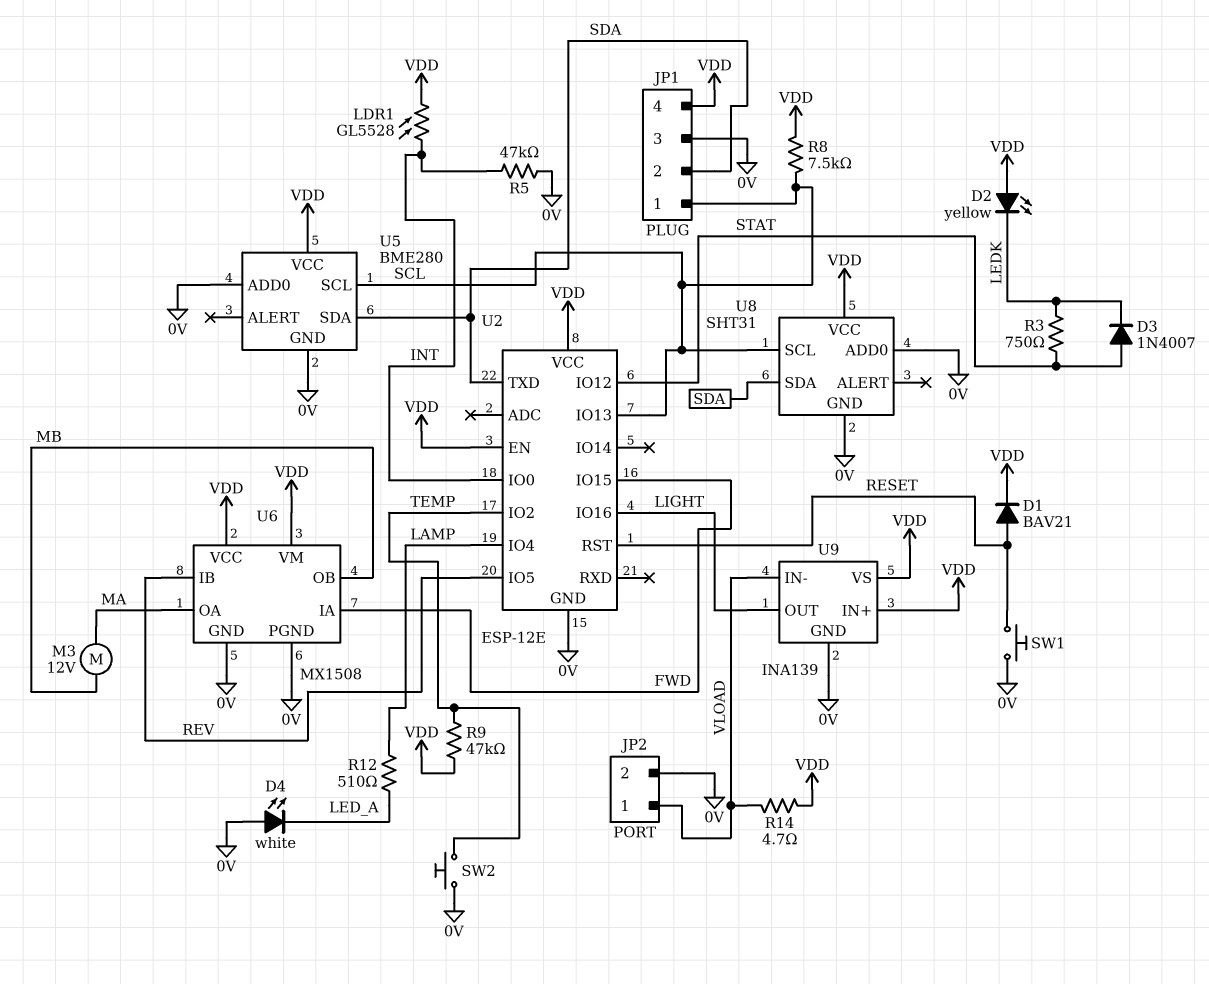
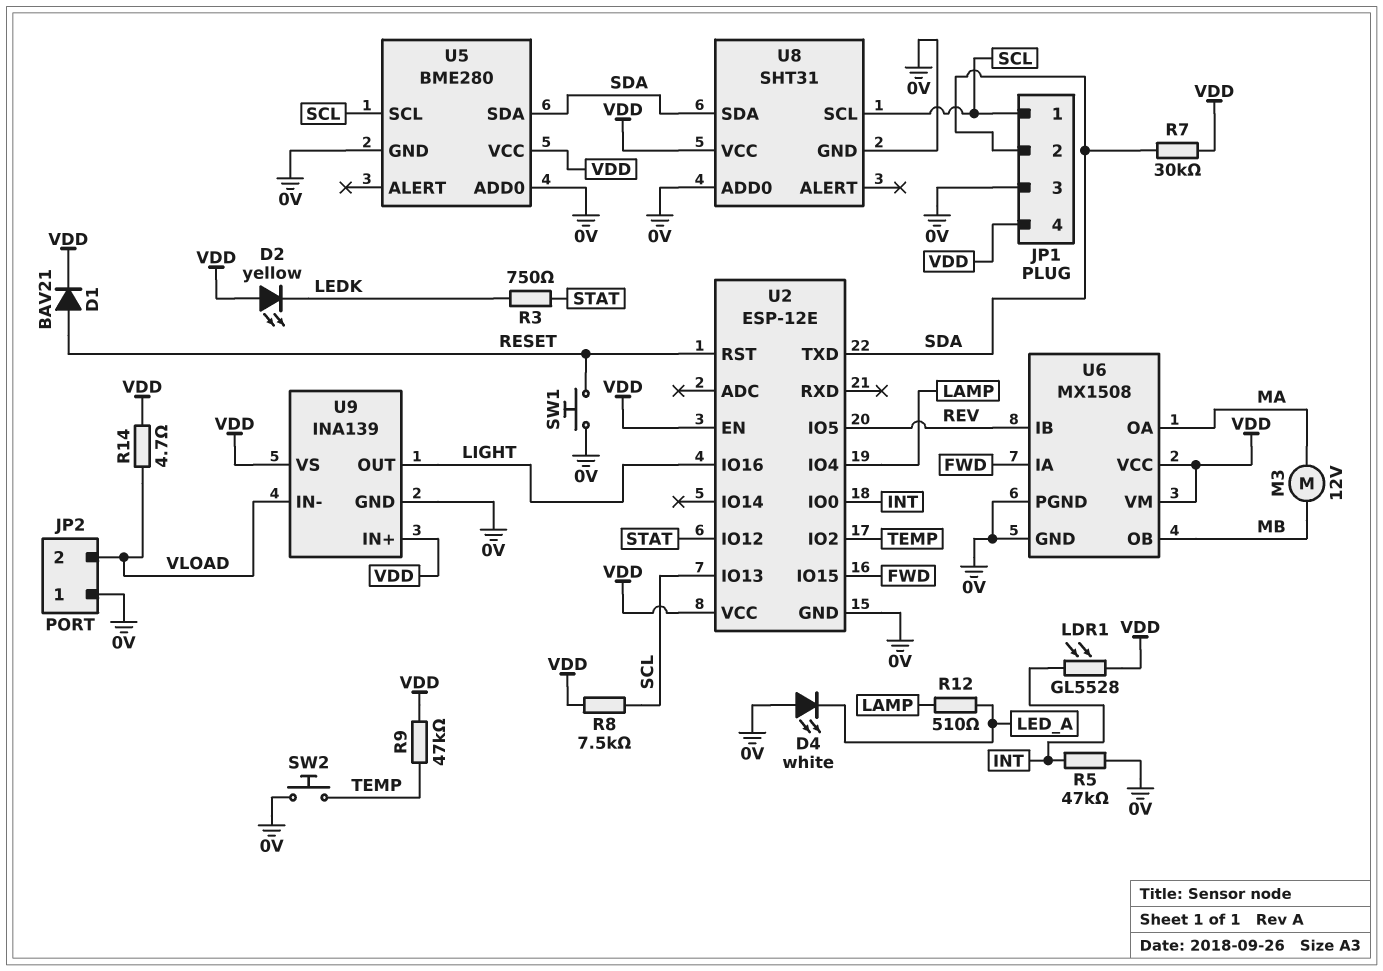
D3: diode 1N4007 (A STAT, K LEDK) -> none
JP2 pin 1: VLOAD -> 0V
JP2 pin 2: 0V -> VLOAD
R7: none -> 30k (SDA, VDD)

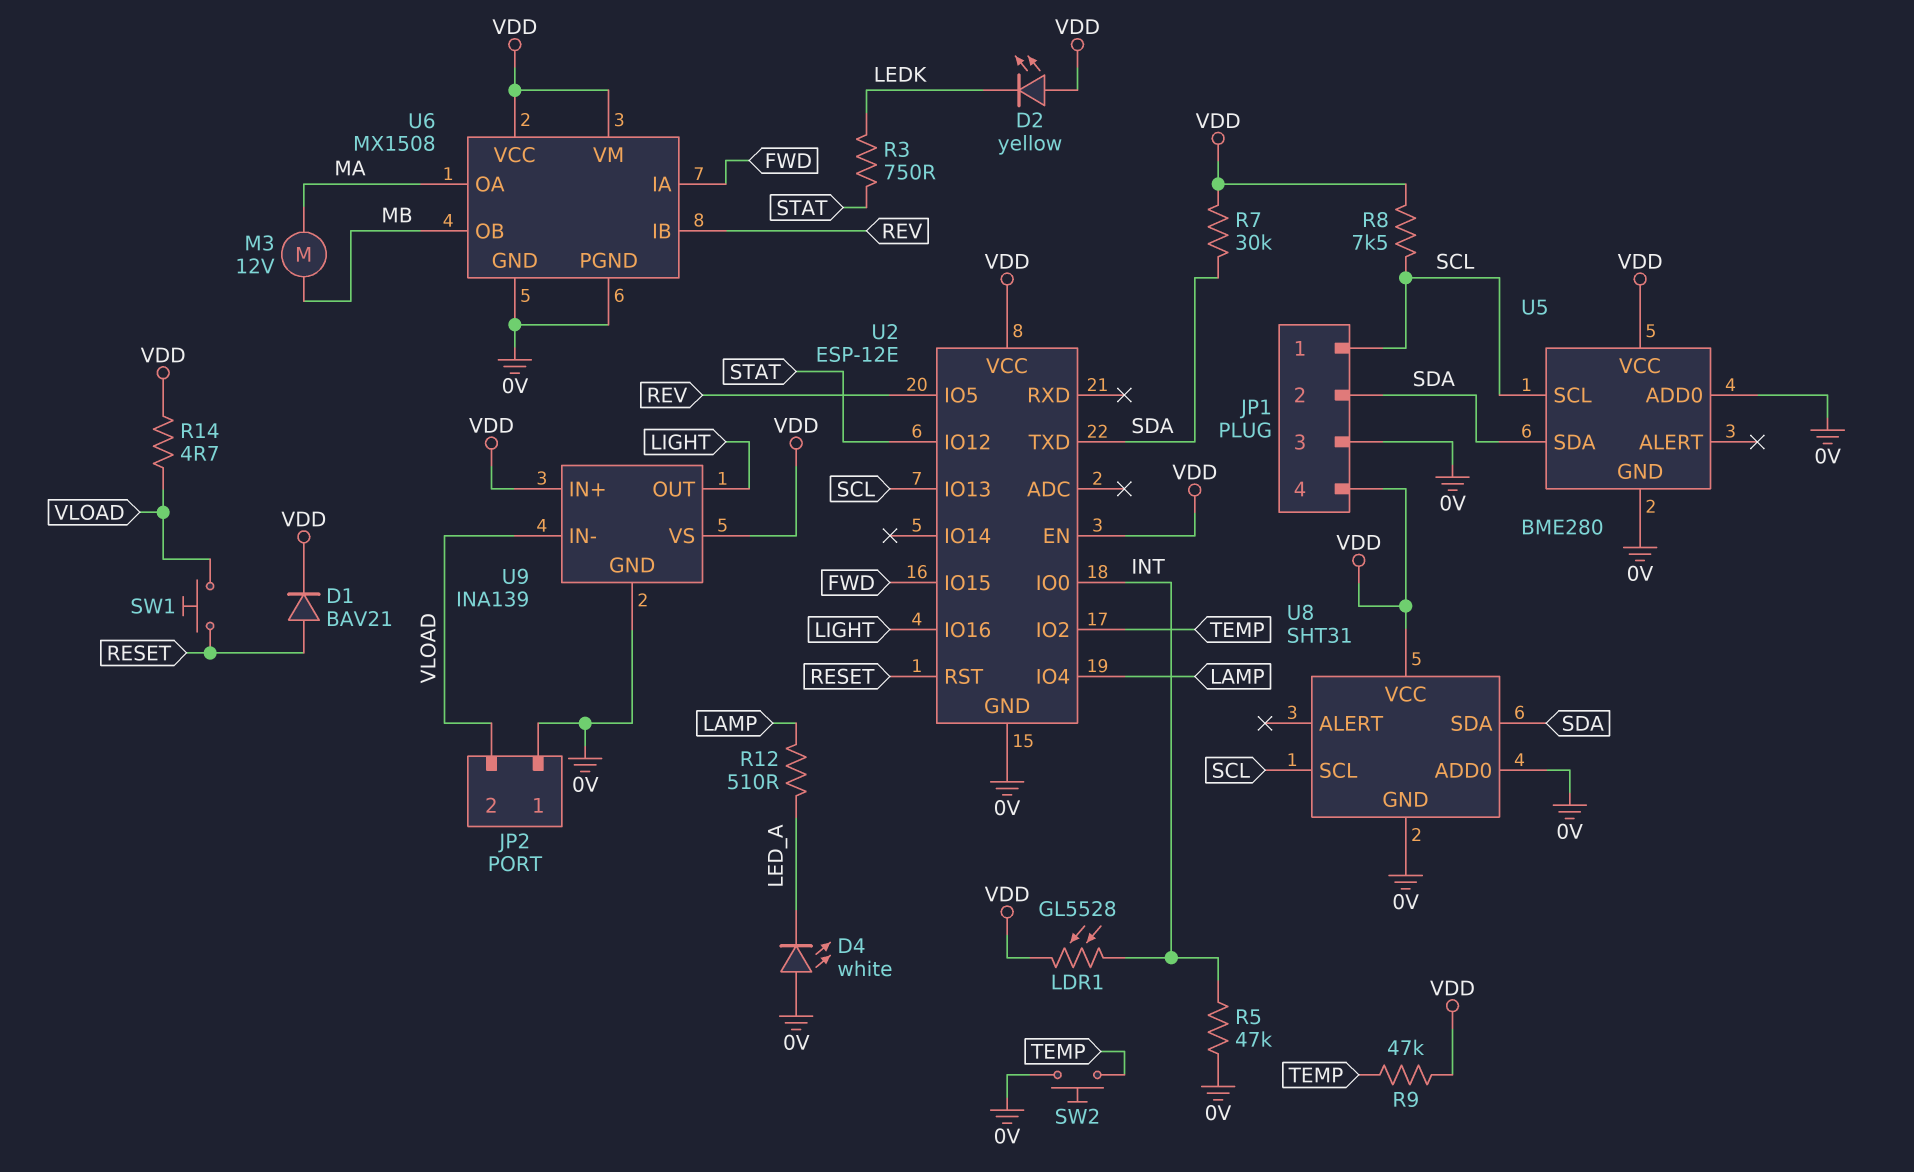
SW1: button (0V, RESET) -> button (RESET, VLOAD)

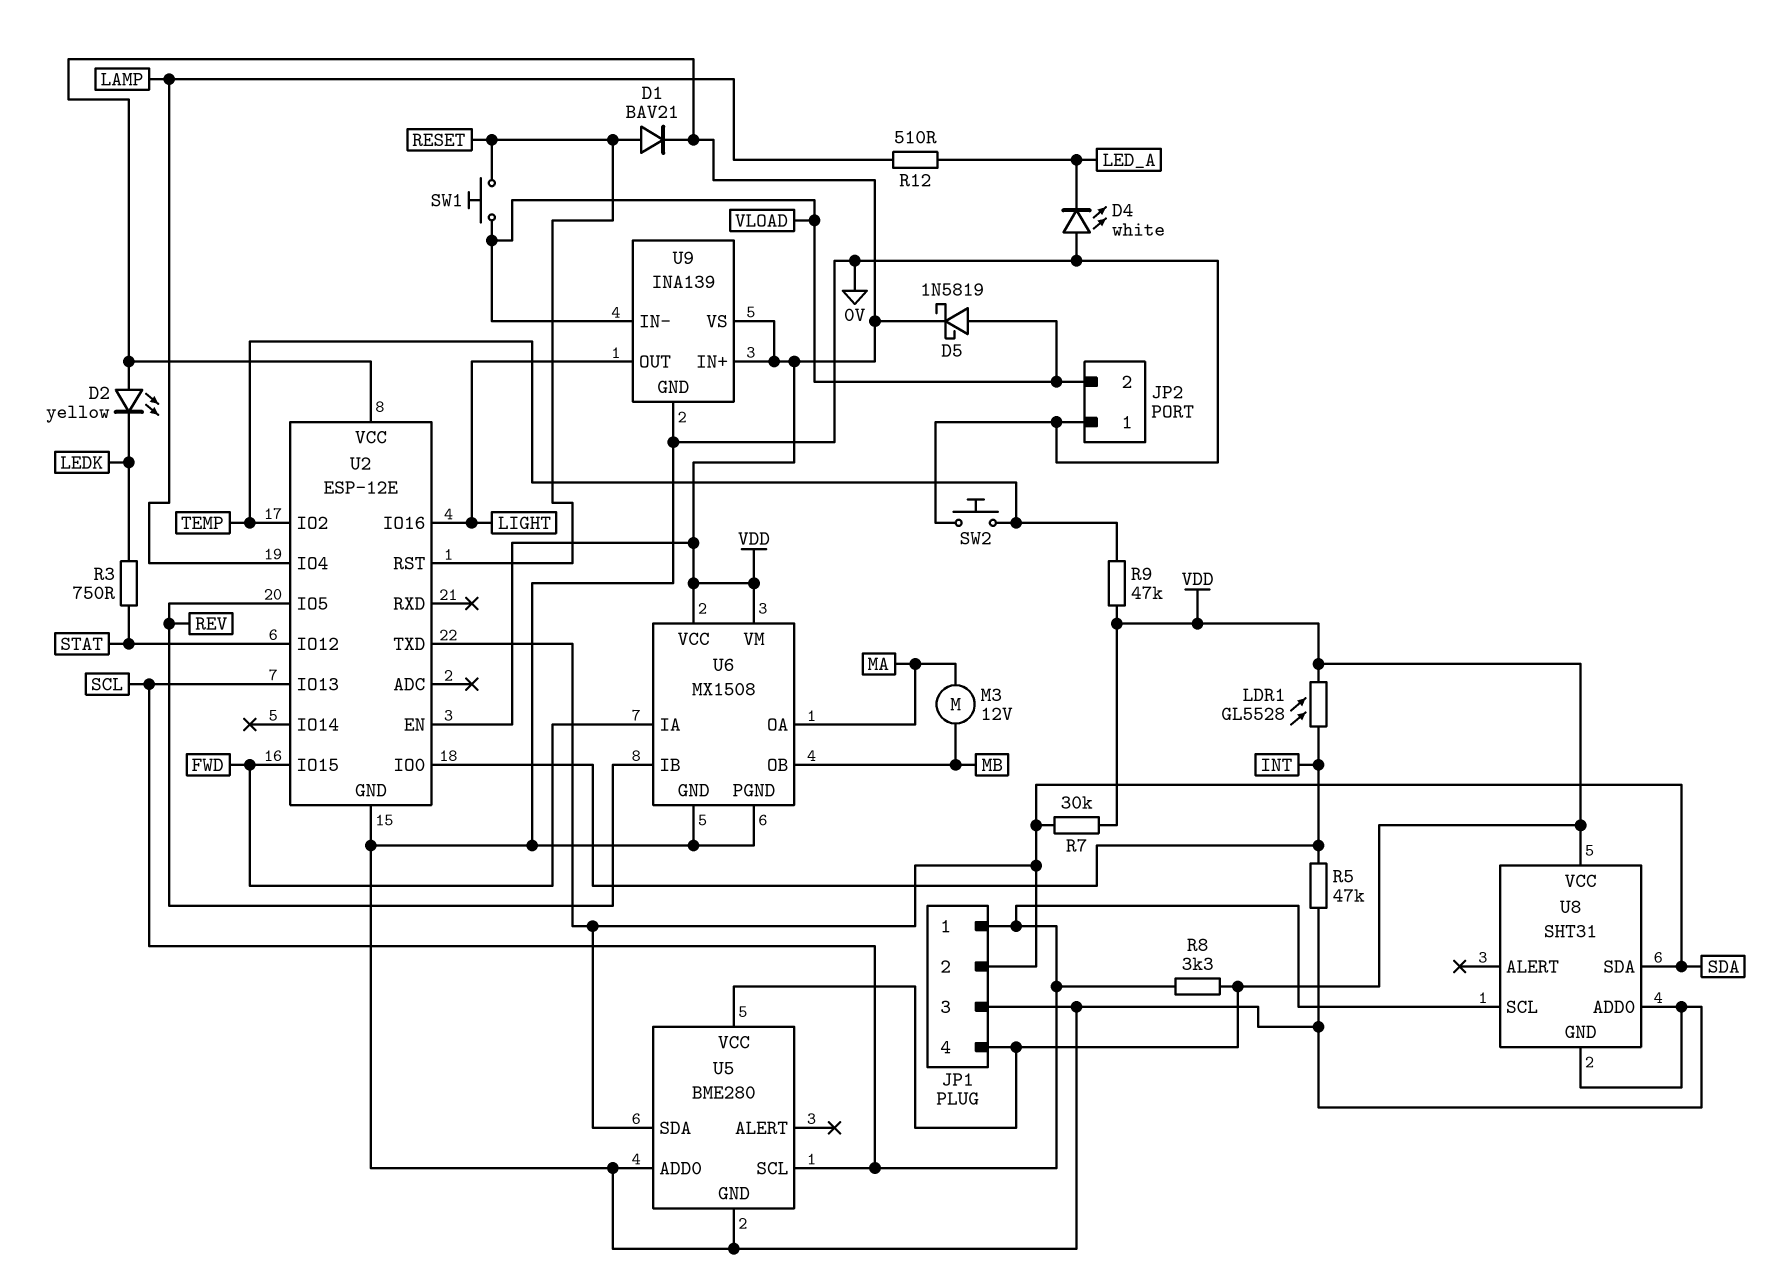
D5: none -> schottky 1N5819 (A VLOAD, K VDD)
R8: 7.5k (SCL, VDD) -> 3.3k (SCL, VDD)
R14: 4.7 (VDD, VLOAD) -> none

